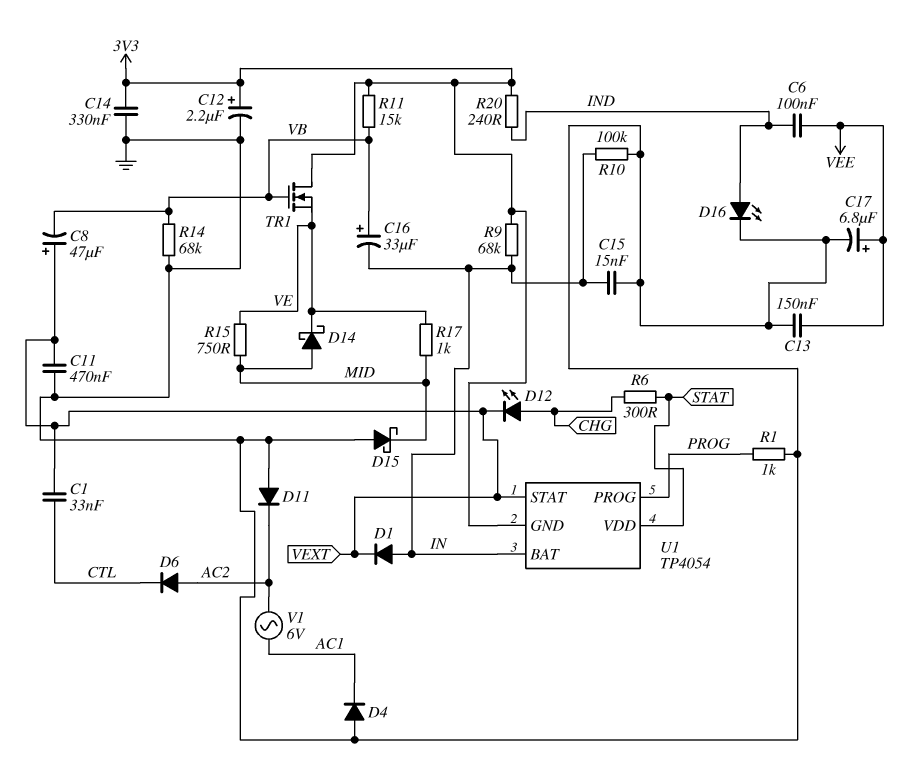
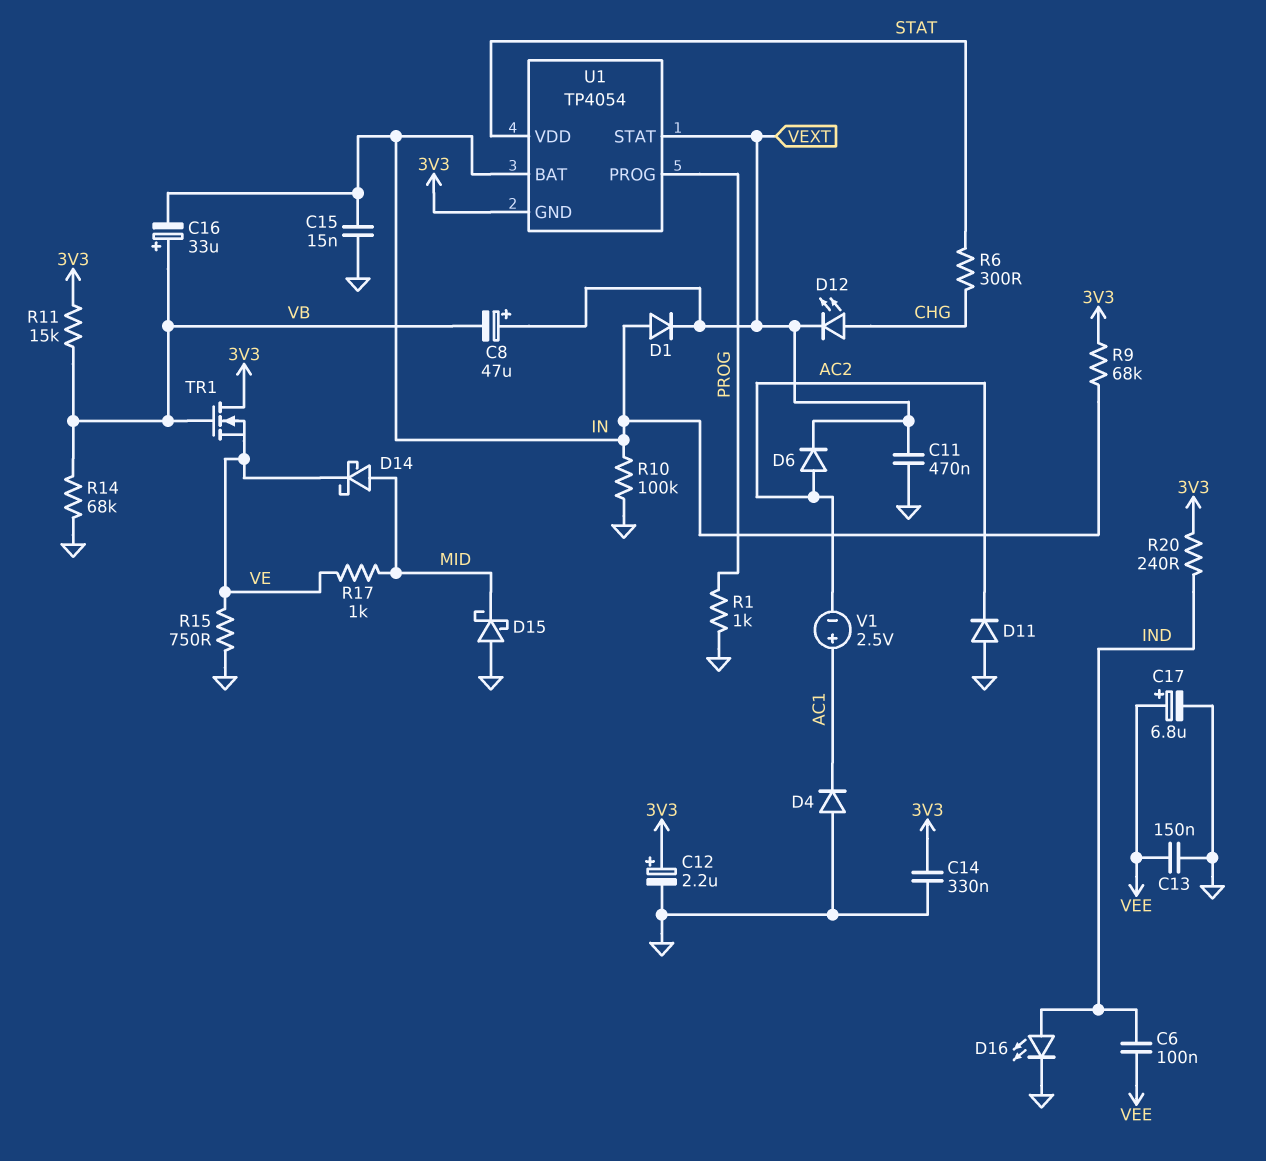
C1: 33nF (CTL, VEXT) -> none
D6: diode (A AC2, K CTL) -> diode (A AC2, K VEXT)
R15: 750 (MID, VE) -> 750 (GND, VE)
V1: AC 6V (AC1, AC2) -> 2.5V (plus AC1, minus AC2)

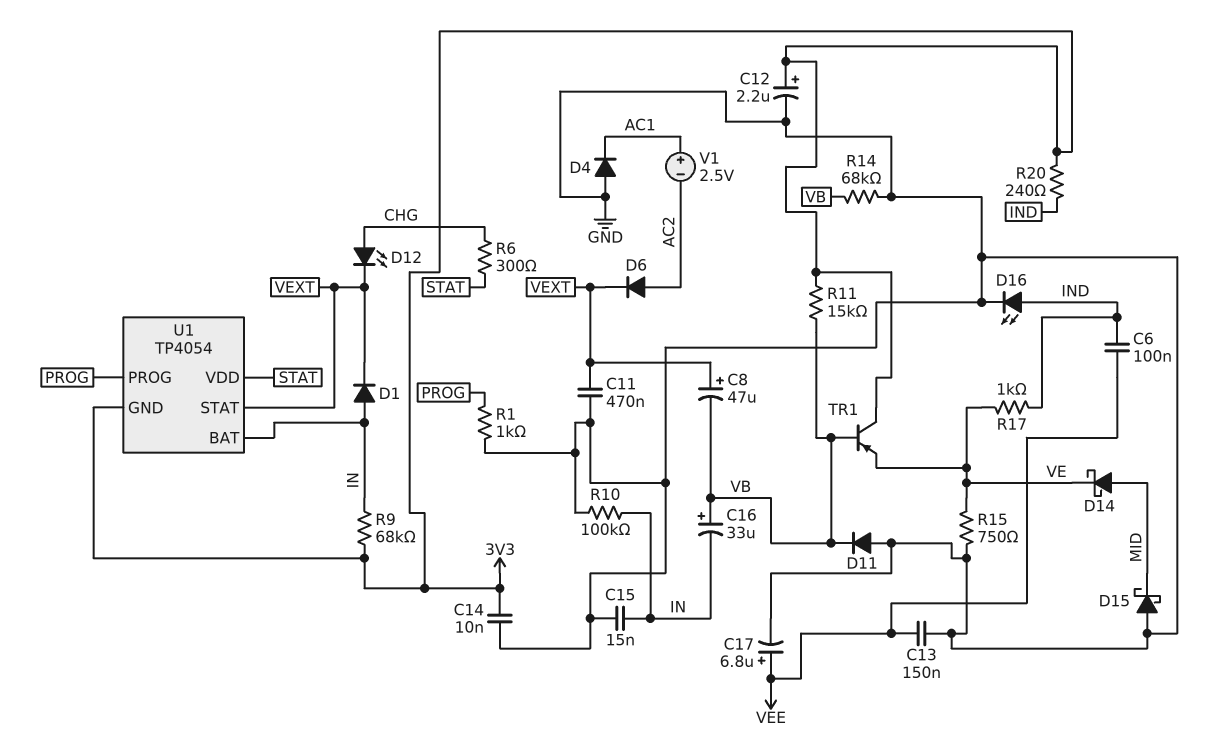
C14: 330nF (3V3, GND) -> 10nF (3V3, GND)
D11: diode (A GND, K AC2) -> diode (A GND, K VB)
R17: 1k (MID, VE) -> 1k (IND, VE)
TR1: NMOS (G VB, D 3V3, S VE) -> PNP (B VB, C 3V3, E VE)

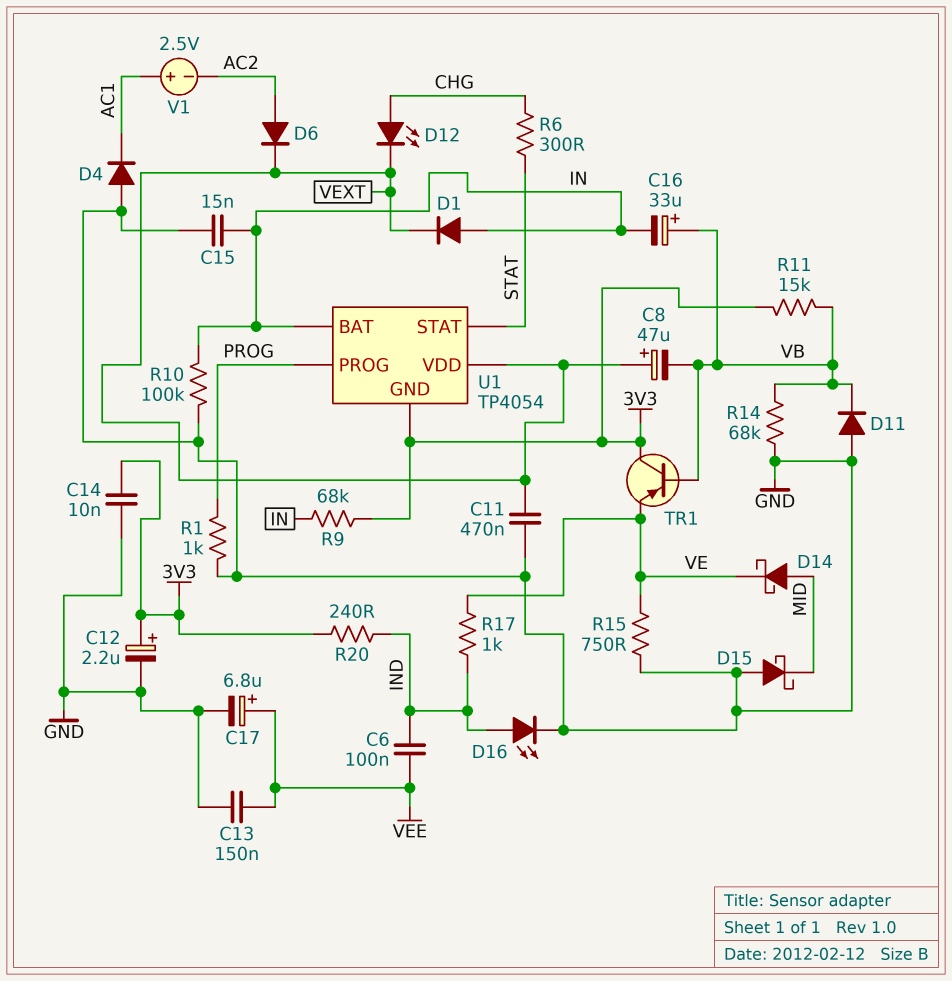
U1 pin STAT: VEXT -> STAT
U1 pin VDD: STAT -> VEXT

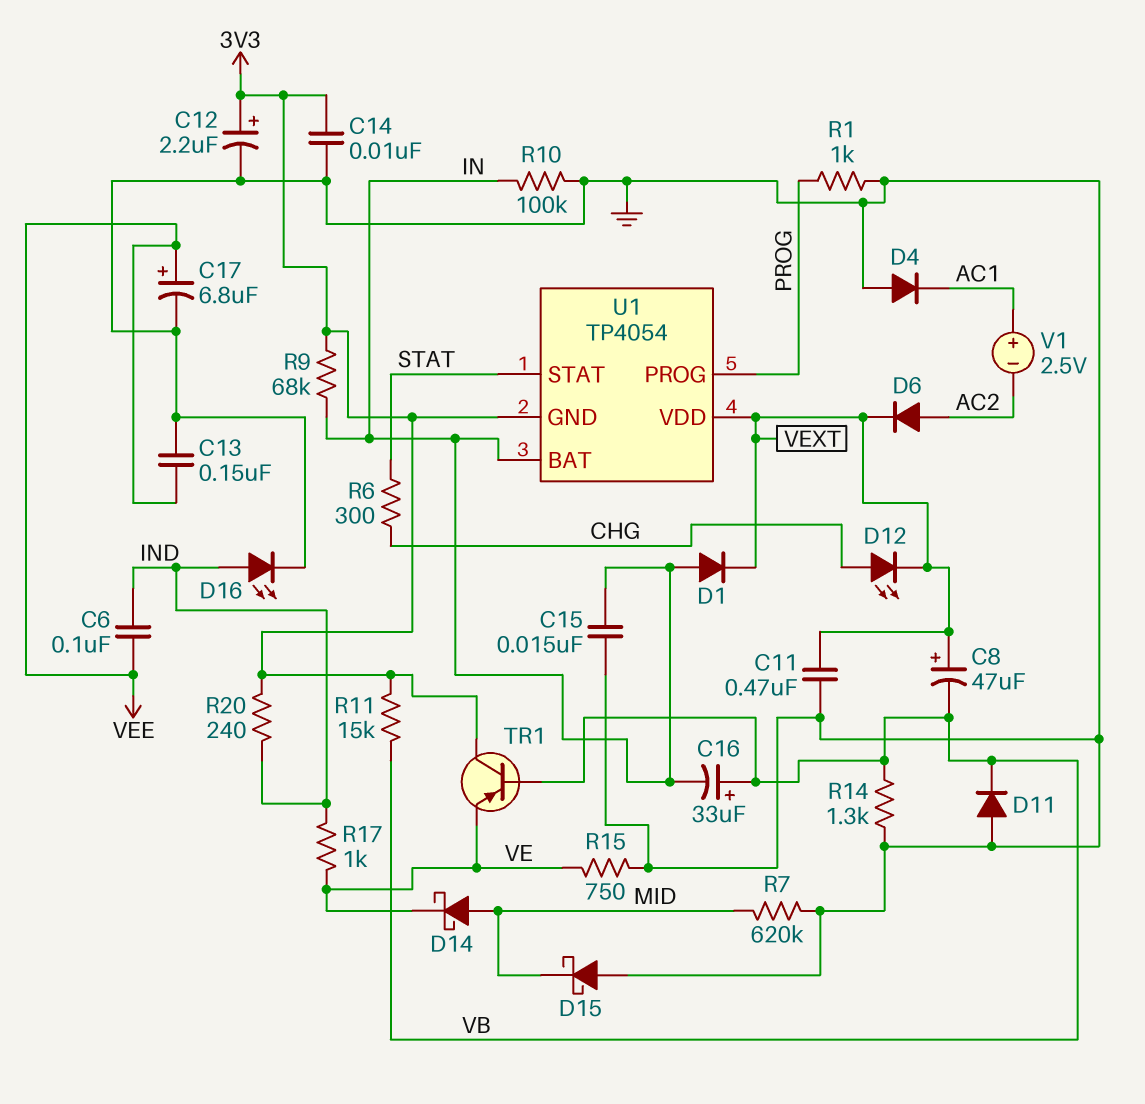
R7: none -> 620k (GND, MID)
R14: 68k (GND, VB) -> 1.3k (GND, VB)

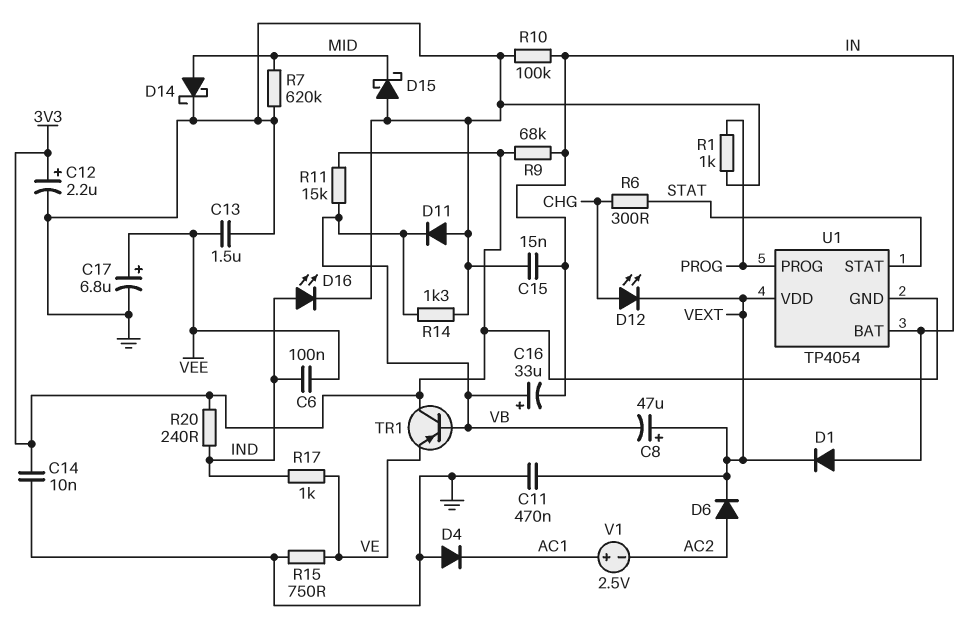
C13: 150nF (GND, VEE) -> 1.5uF (GND, VEE)
D14: schottky (A MID, K VE) -> schottky (A MID, K GND)

